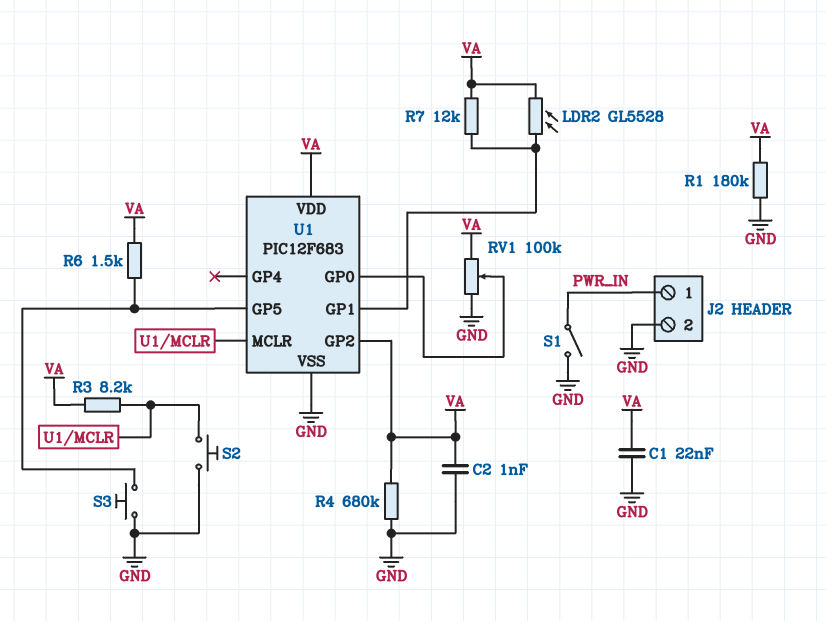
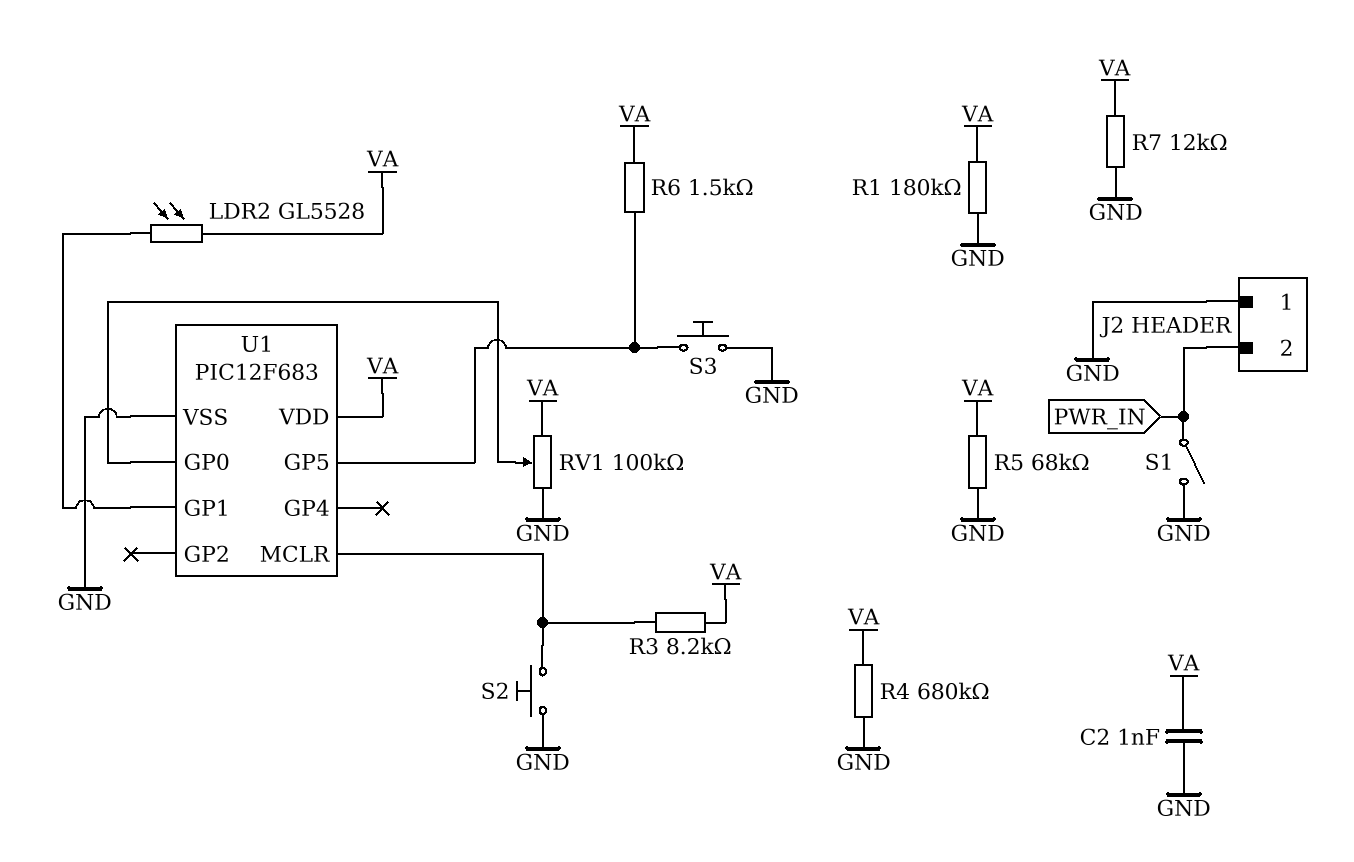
C1: 22nF (GND, VA) -> none
J2 pin 1: PWR_IN -> GND
J2 pin 2: GND -> PWR_IN
R5: none -> 68k (GND, VA)
R7: 12k (U1/GP1, VA) -> 12k (GND, VA)
U1 pin GP2: VA -> none

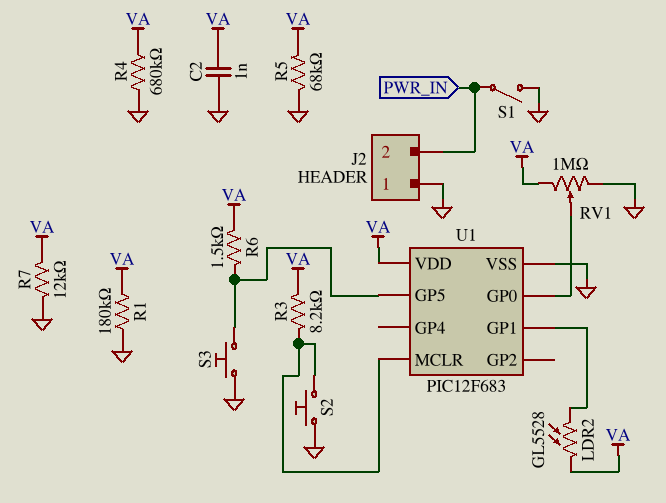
RV1: 100k (GND, VA, wiper U1/GP0) -> 1M (GND, VA, wiper U1/GP0)

